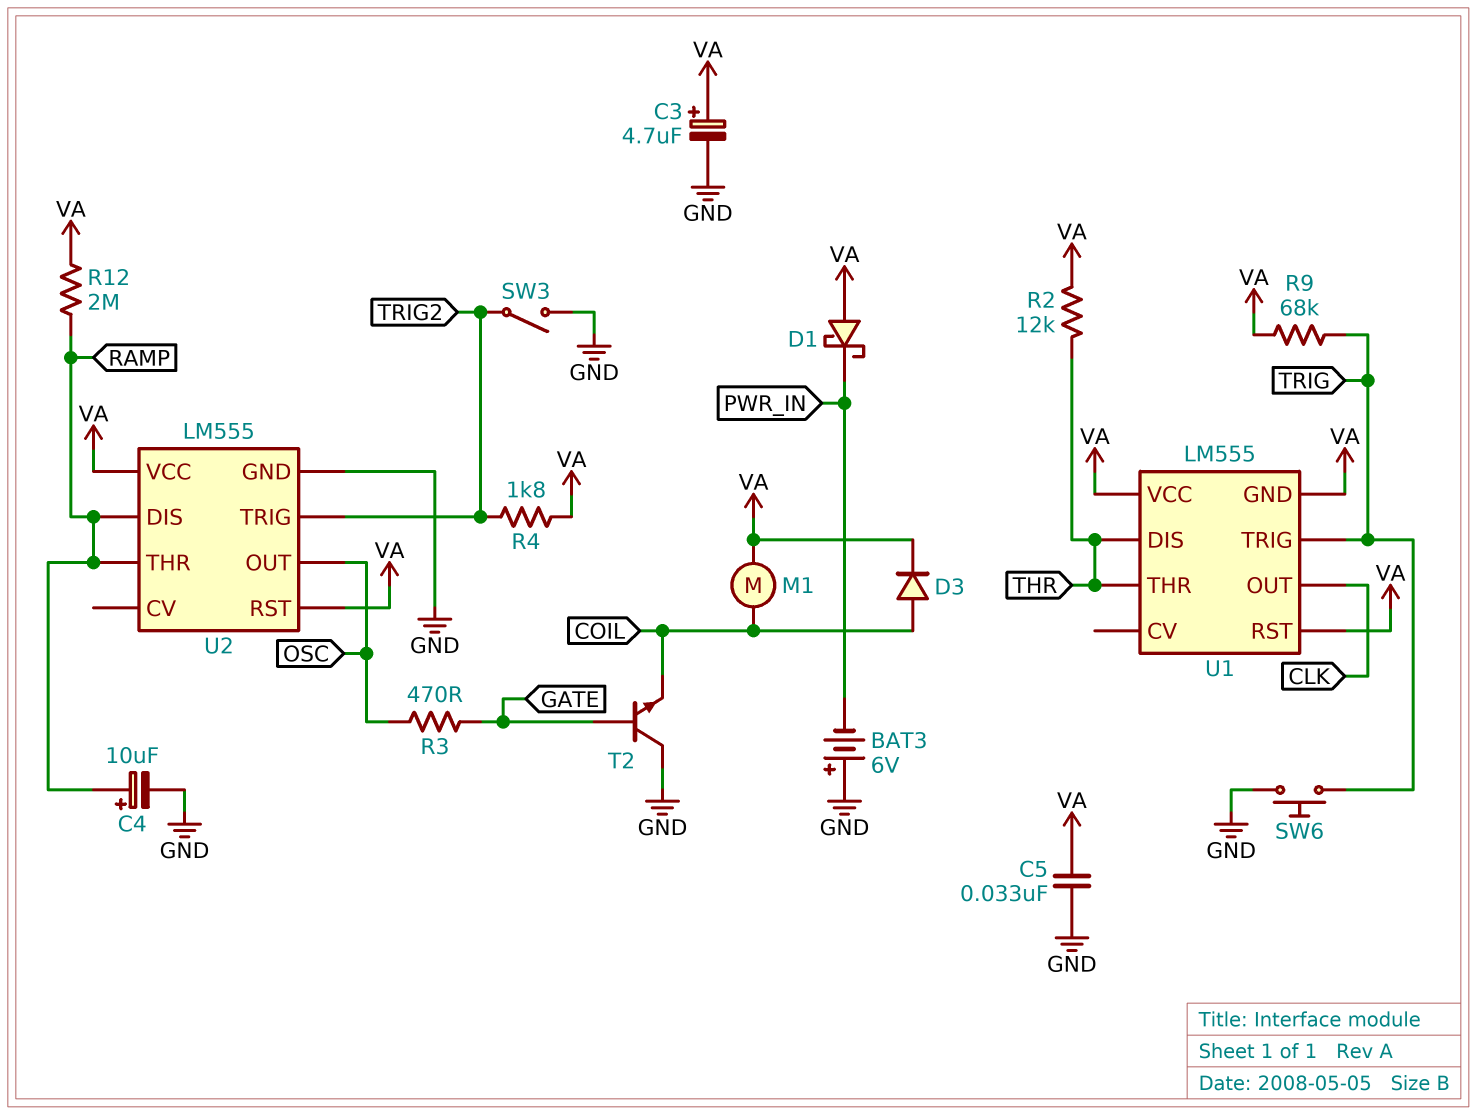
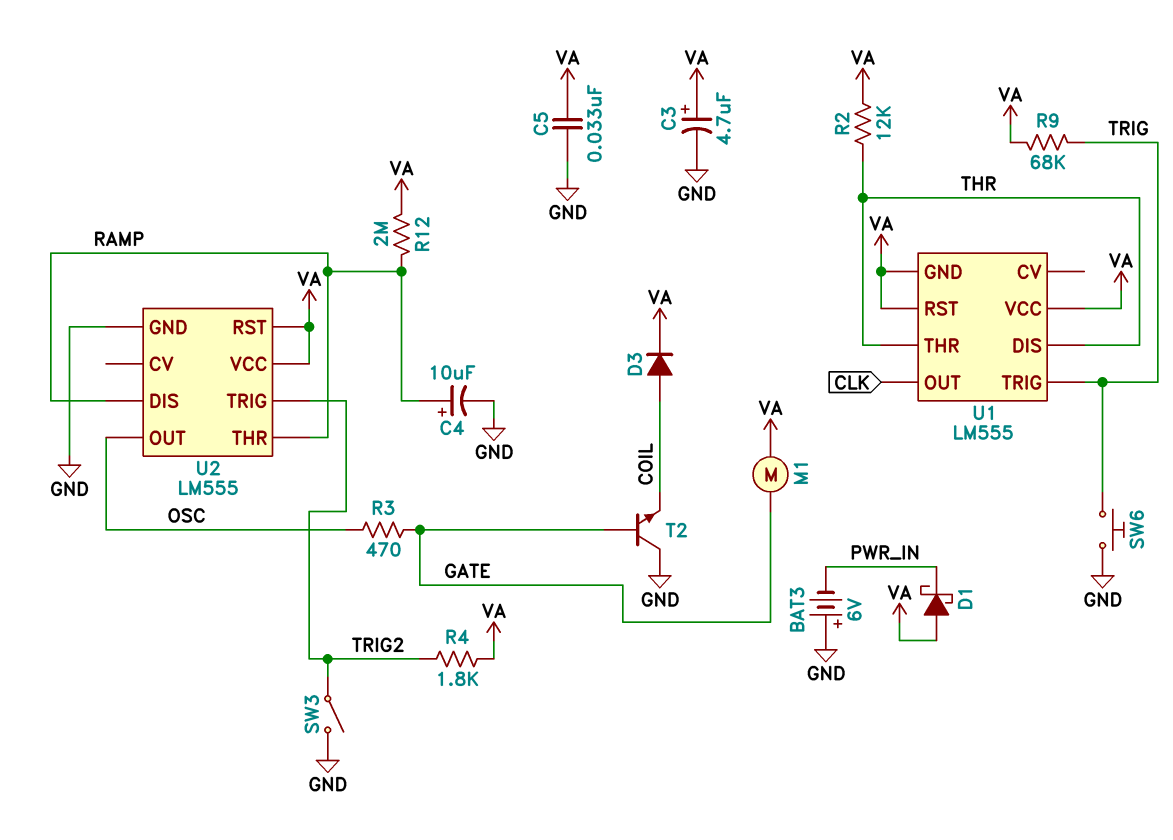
M1: motor (COIL, VA) -> motor (GATE, VA)

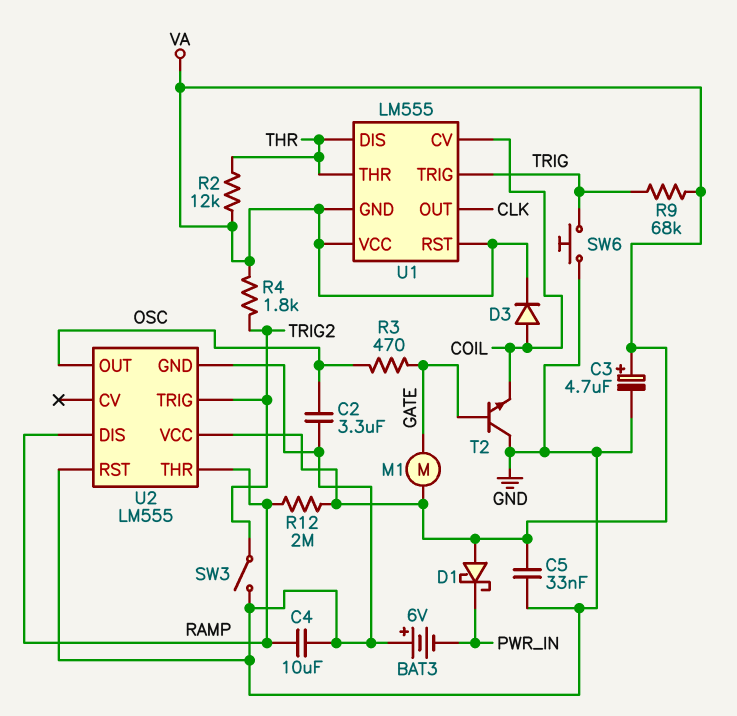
C2: none -> 3.3uF (GND, OSC)
C4: 10uF (plus RAMP, minus GND) -> 10uF (GND, RAMP)
U1 pin CV: none -> COIL
U2 pin RST: VA -> GND

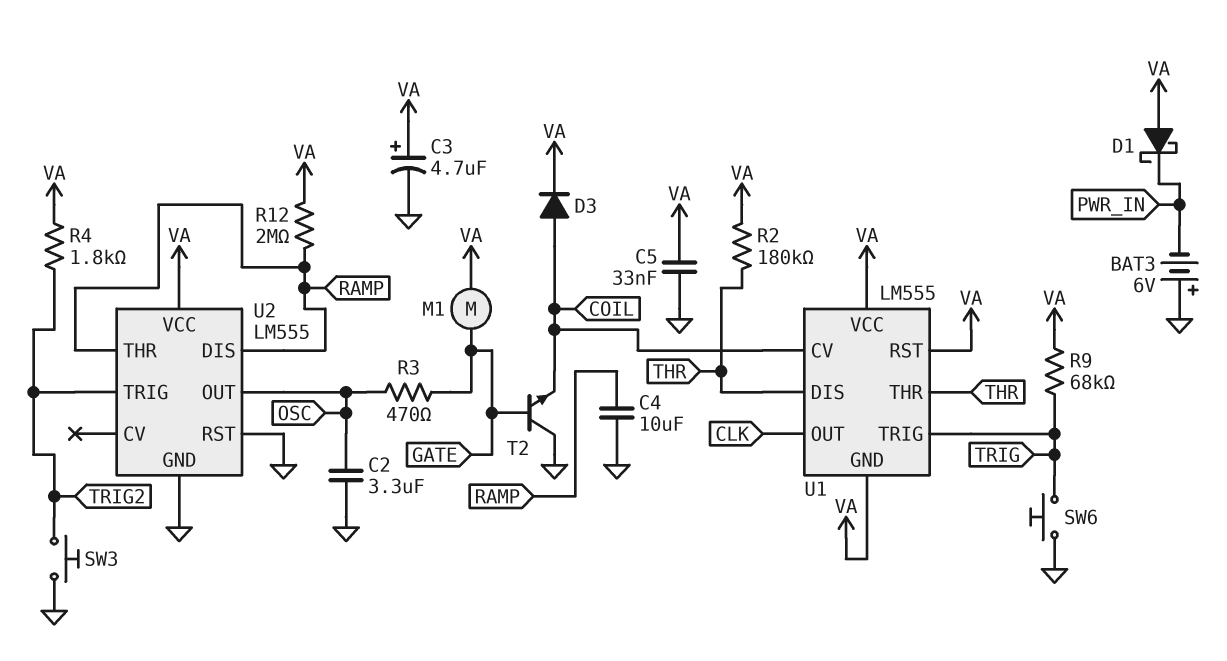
R2: 12k (THR, VA) -> 180k (THR, VA)
SW3: switch (GND, TRIG2) -> button (GND, TRIG2)

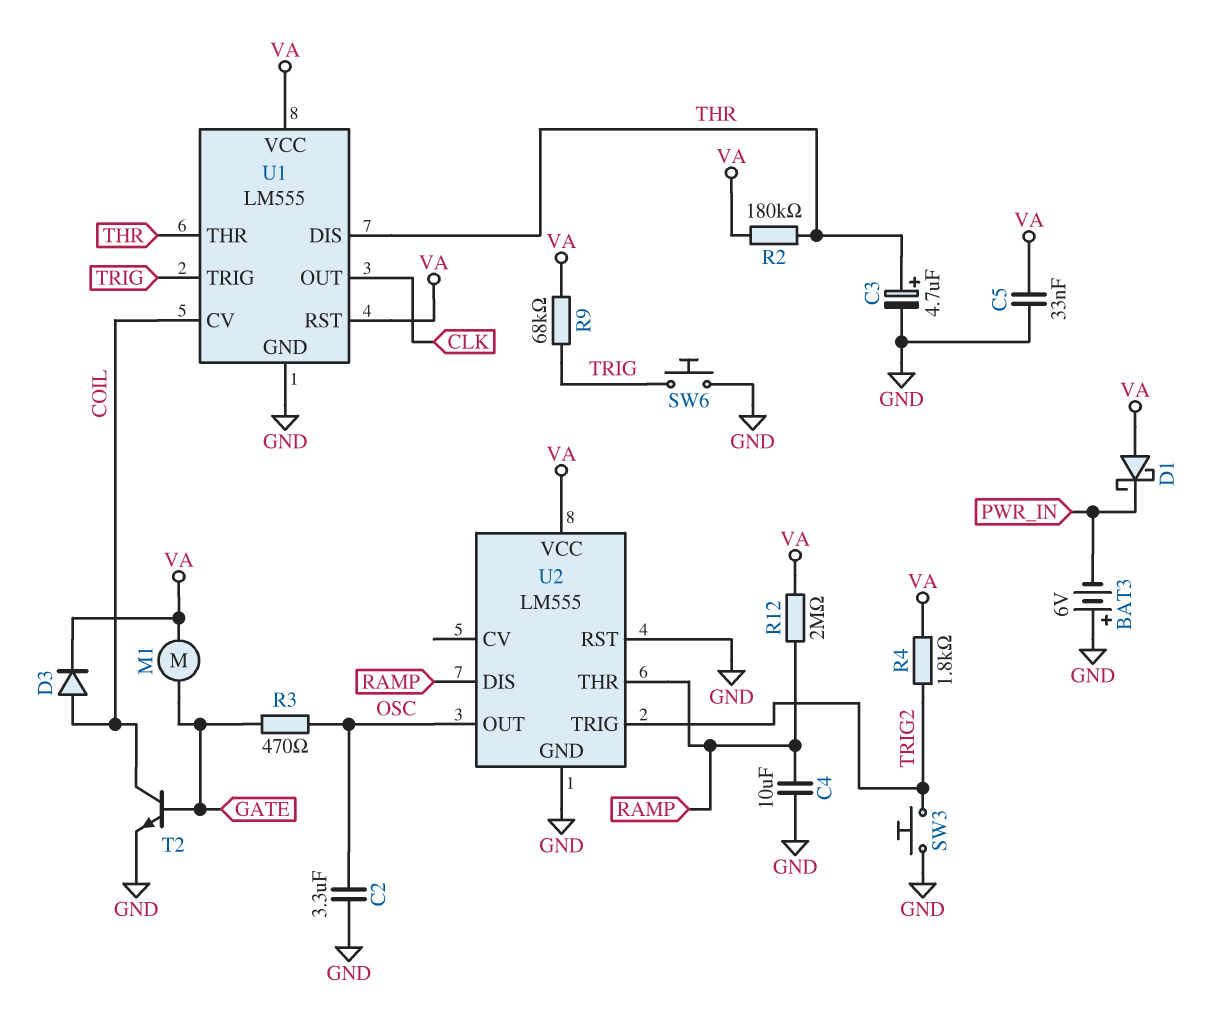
C3: 4.7uF (plus VA, minus GND) -> 4.7uF (plus THR, minus GND)
T2: NPN (B GATE, C GND, E COIL) -> NPN (B GATE, C COIL, E GND)
U1 pin GND: VA -> GND

